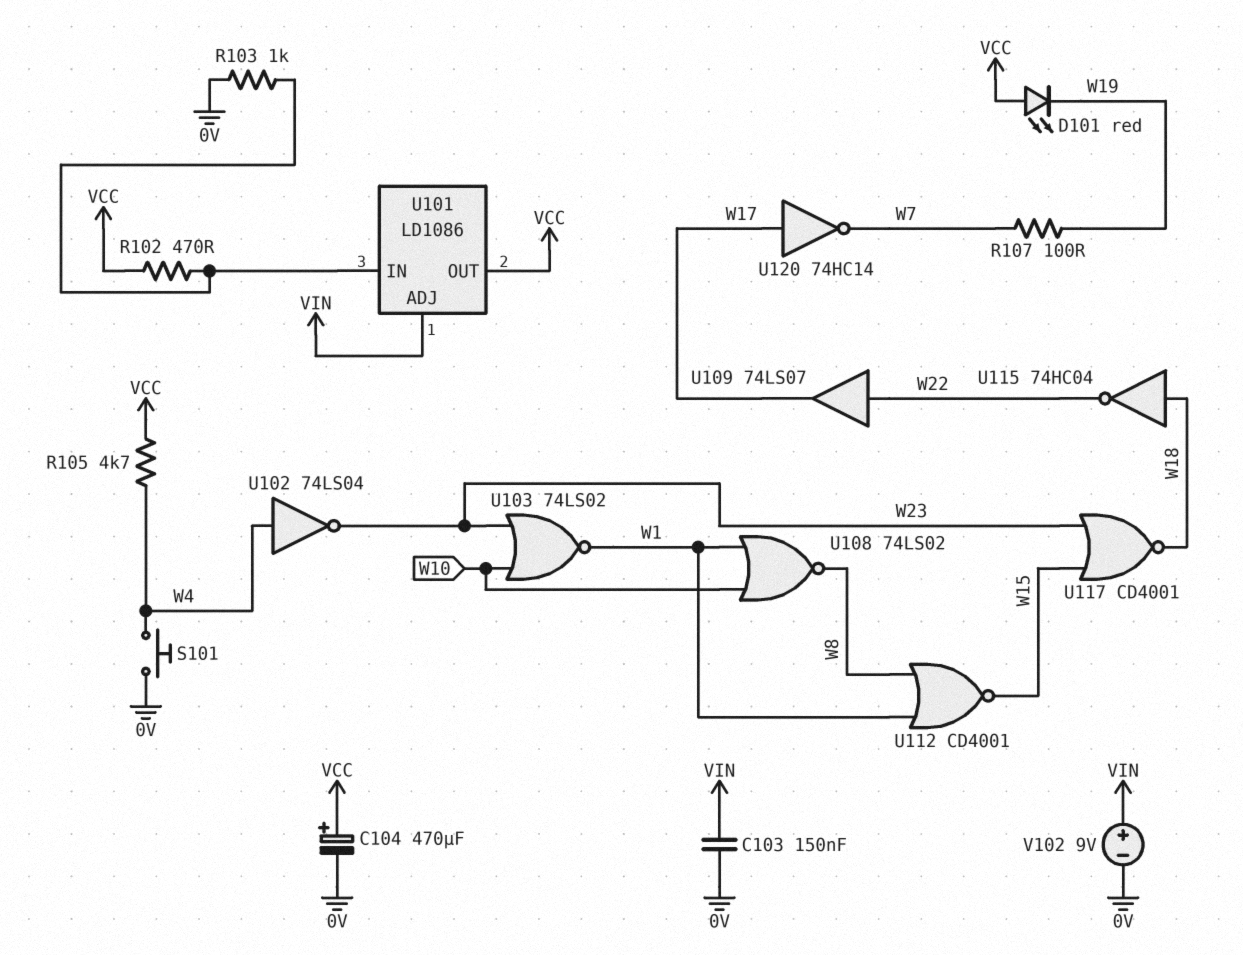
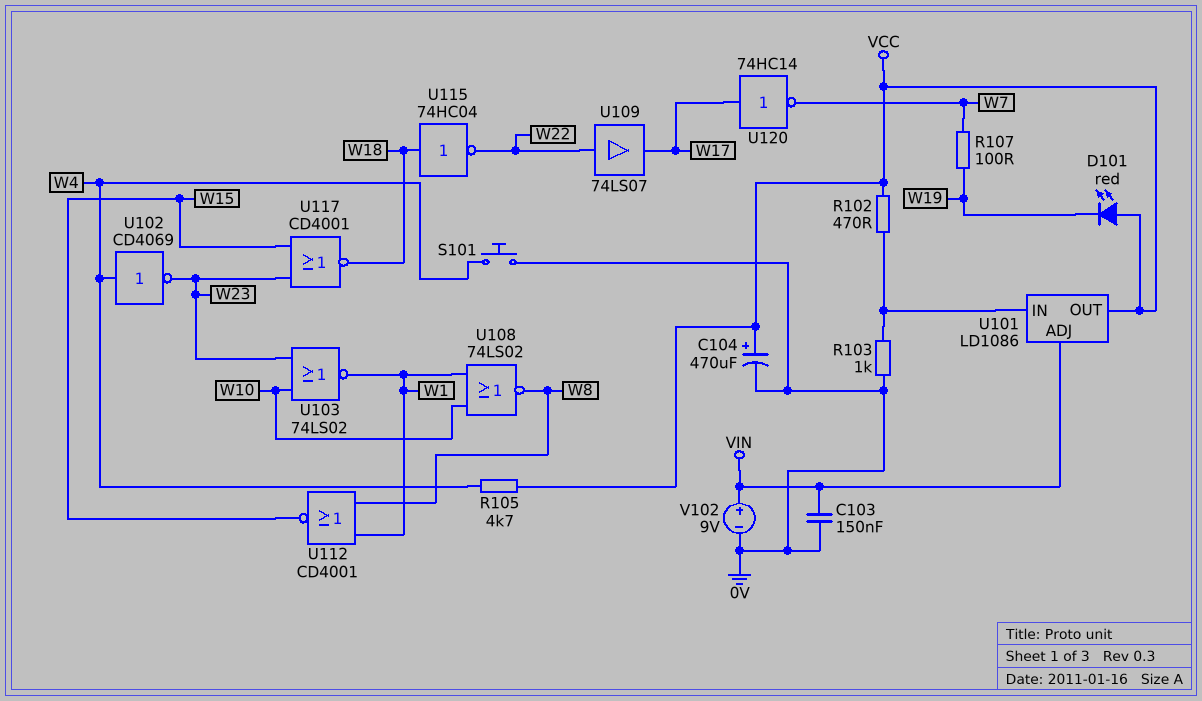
U102: NOT 74LS04 (in W4, out W23) -> NOT CD4069 (in W4, out W23)

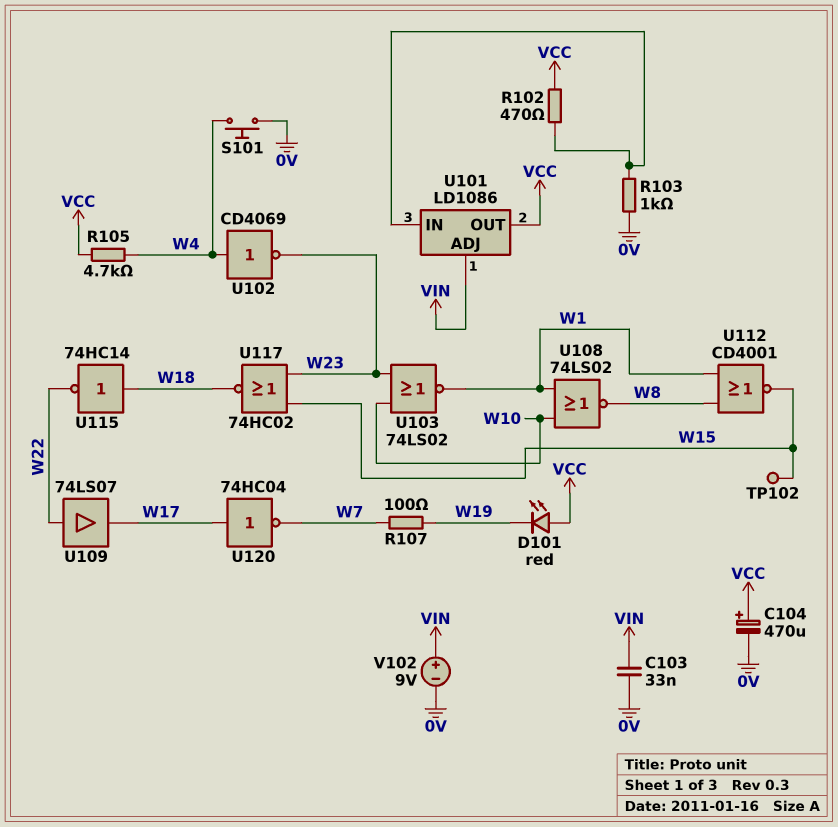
C103: 150nF (0V, VIN) -> 33nF (0V, VIN)
TP102: none -> test point (W15)
U115: NOT 74HC04 (in W18, out W22) -> NOT 74HC14 (in W18, out W22)
U117: NOR CD4001 (in W15, in W23, out W18) -> NOR 74HC02 (in W15, in W23, out W18)
U120: NOT 74HC14 (in W17, out W7) -> NOT 74HC04 (in W17, out W7)

